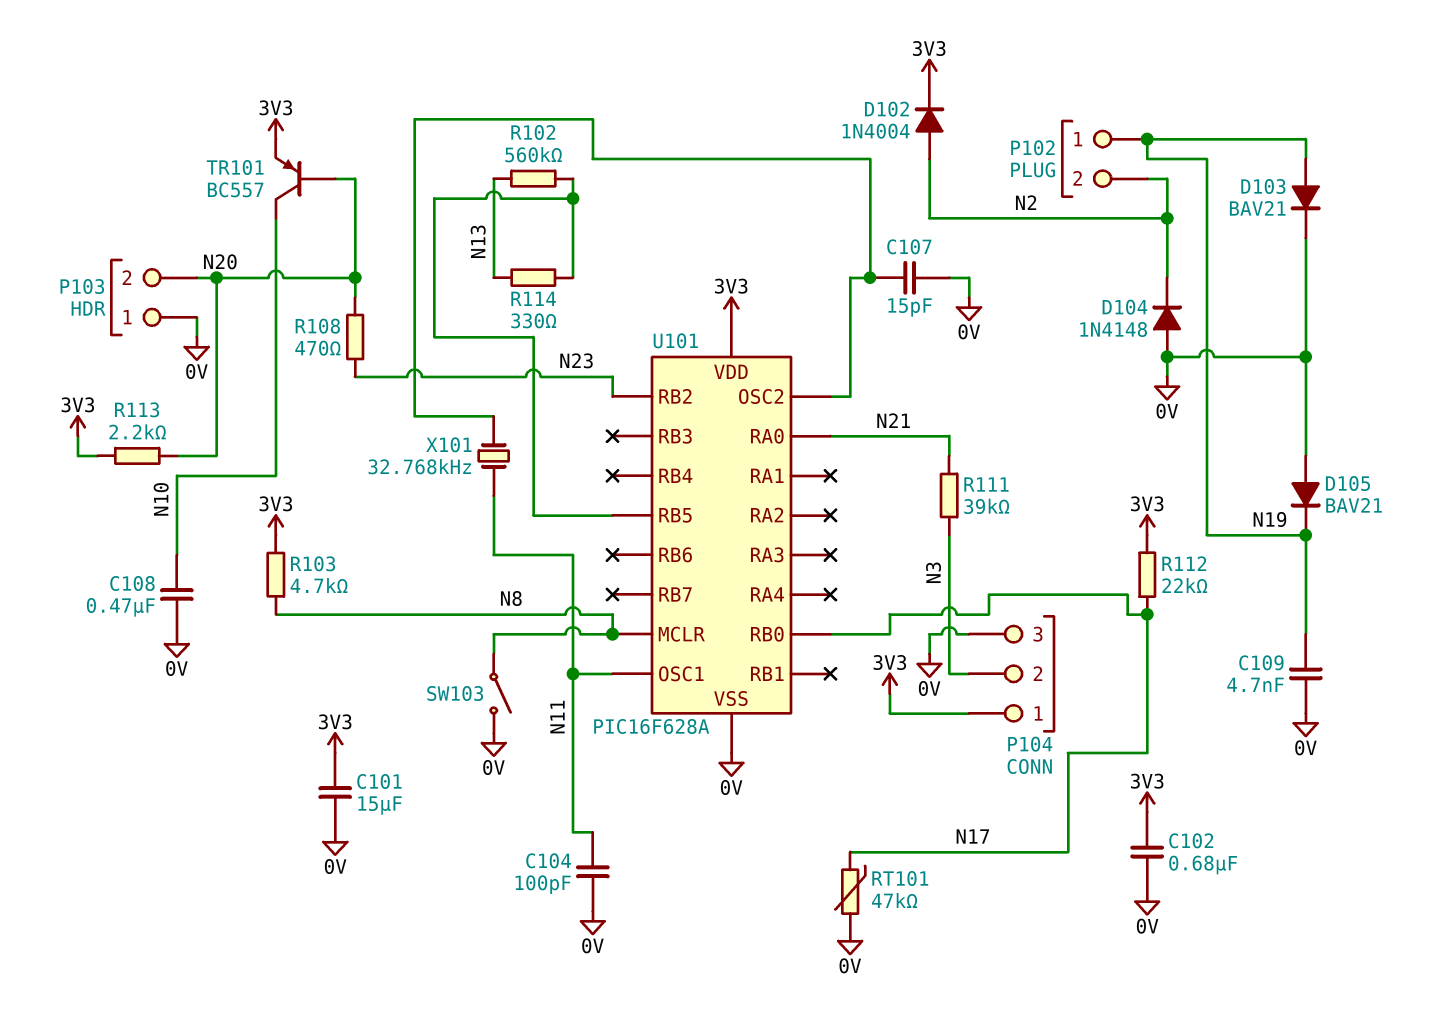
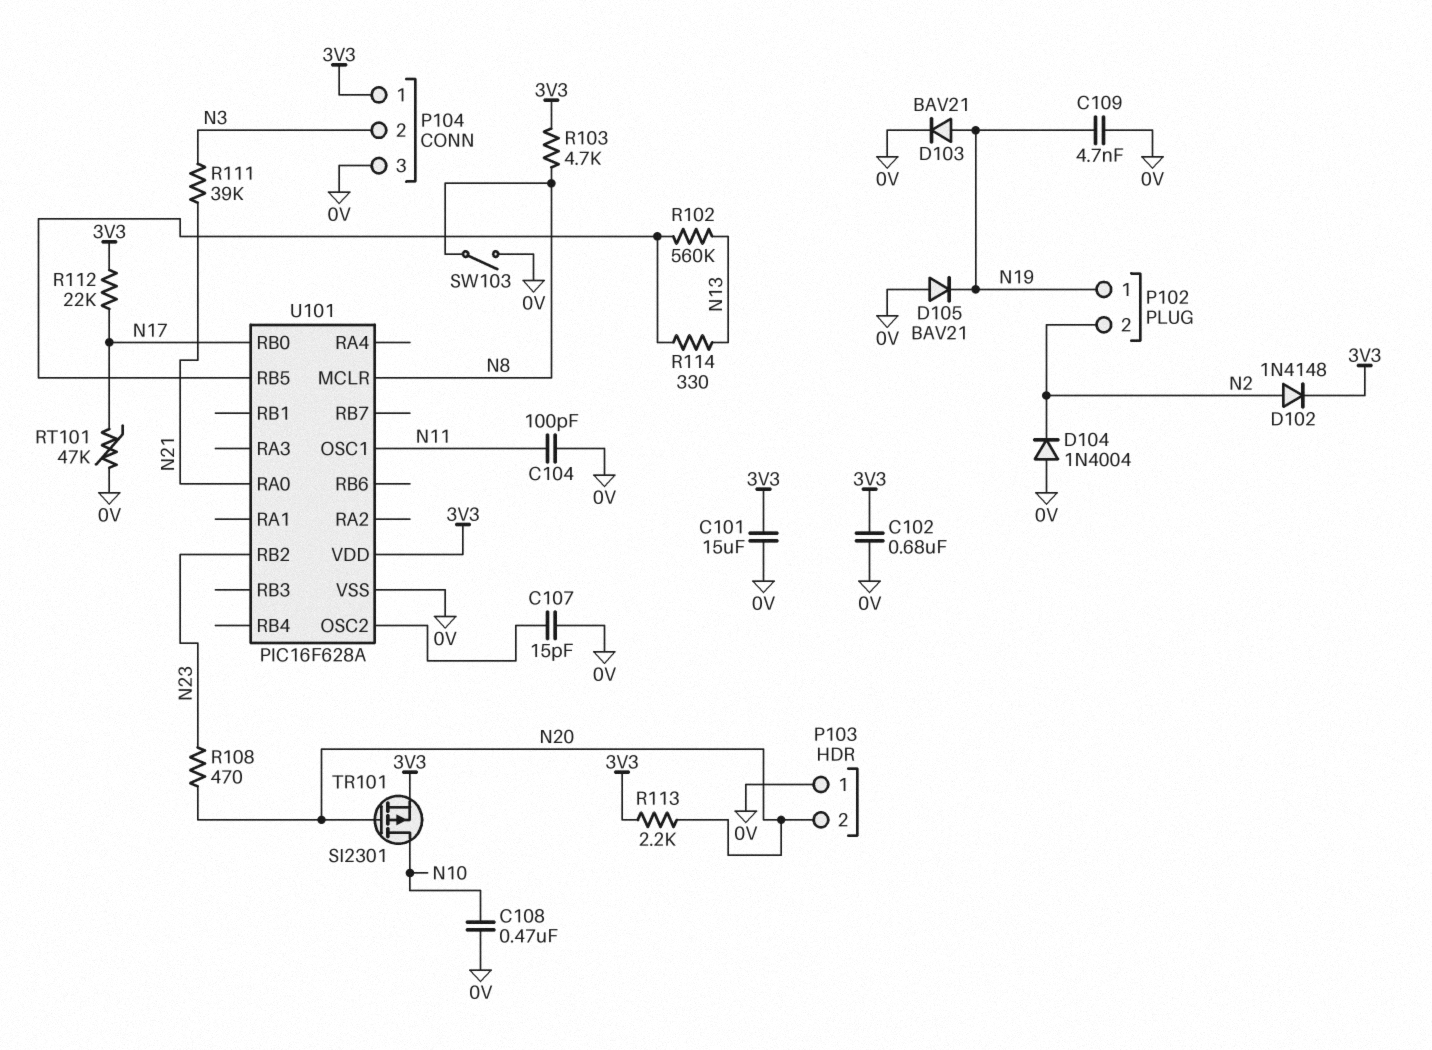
D102: diode 1N4004 (A N2, K 3V3) -> diode 1N4148 (A N2, K 3V3)
D104: diode 1N4148 (A 0V, K N2) -> diode 1N4004 (A 0V, K N2)
TR101: PNP BC557 (B N20, C N10, E 3V3) -> PMOS SI2301 (G N20, D N10, S 3V3)
X101: 32.768kHz (N11, U101/OSC2) -> none

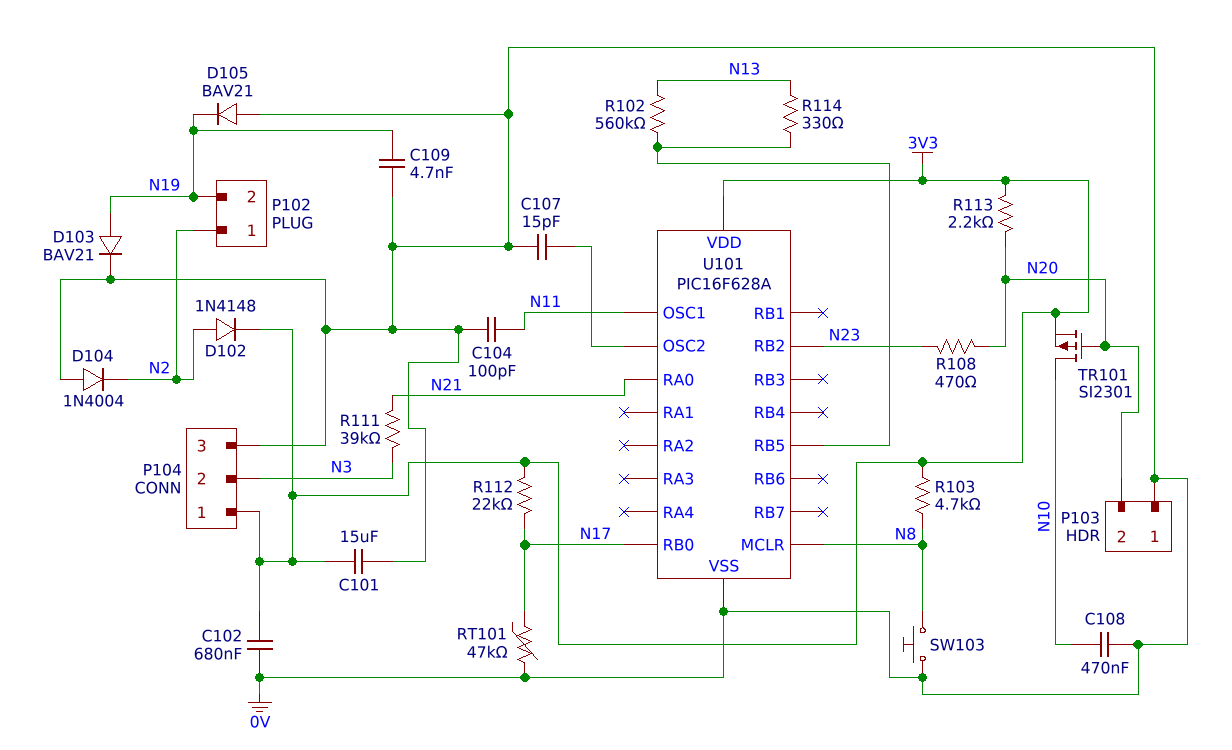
P102 pin 1: N19 -> N2
P102 pin 2: N2 -> N19
SW103: switch (0V, N8) -> button (0V, N8)

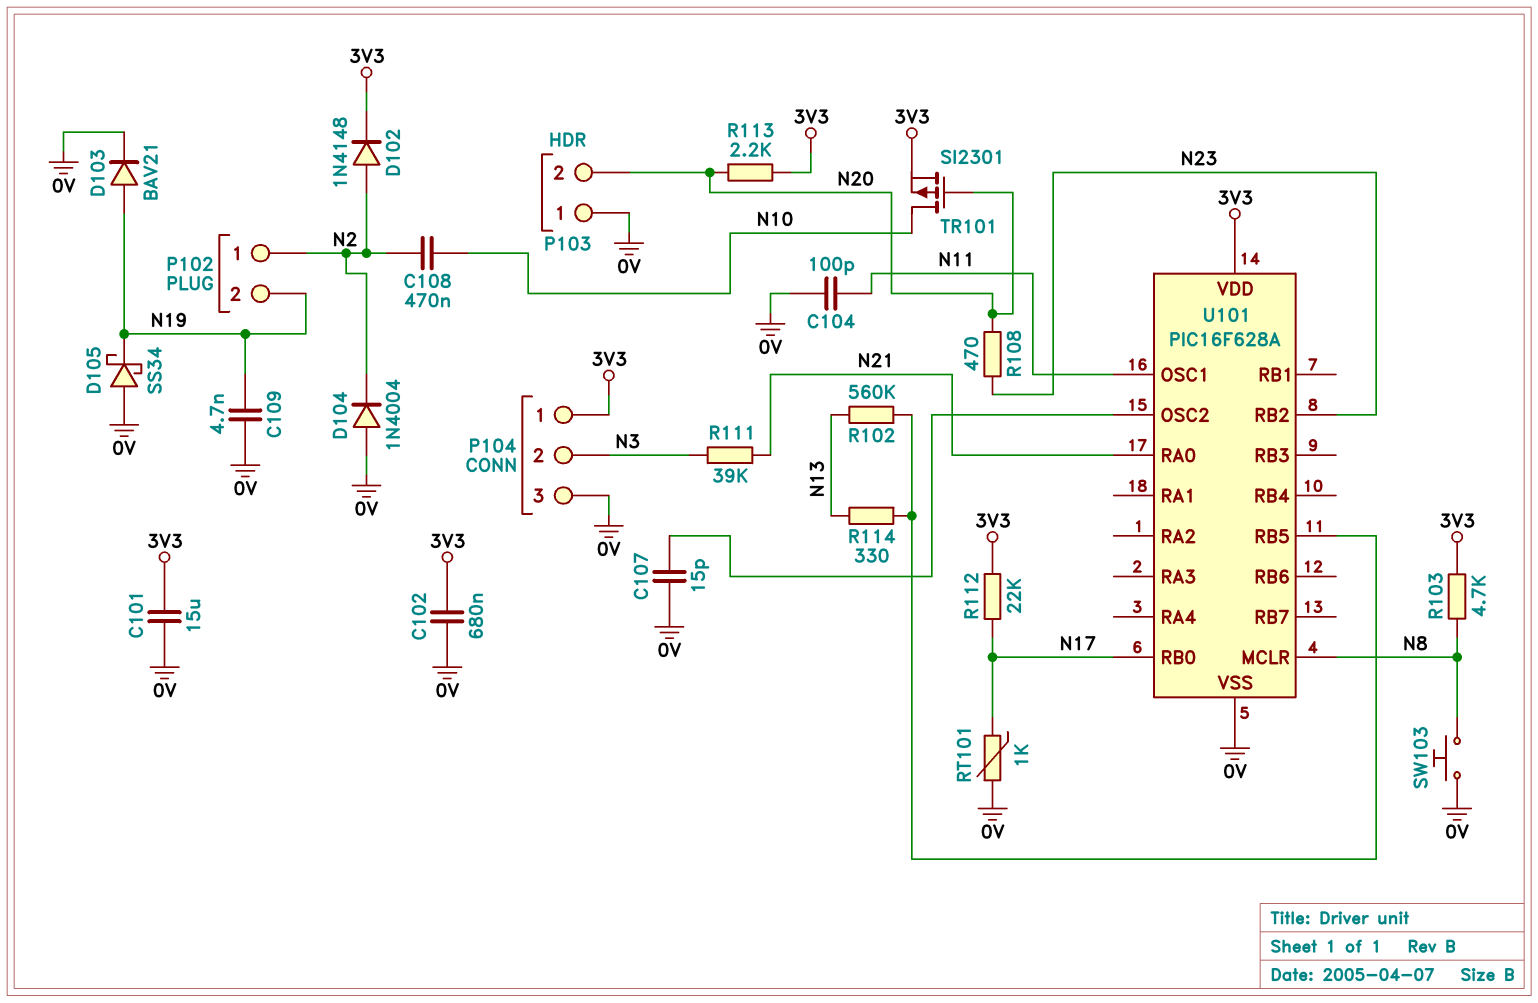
C108: 470nF (0V, N10) -> 470nF (N2, N10)
D105: diode BAV21 (A 0V, K N19) -> schottky SS34 (A 0V, K N19)
RT101: 47k (0V, N17) -> 1k (0V, N17)

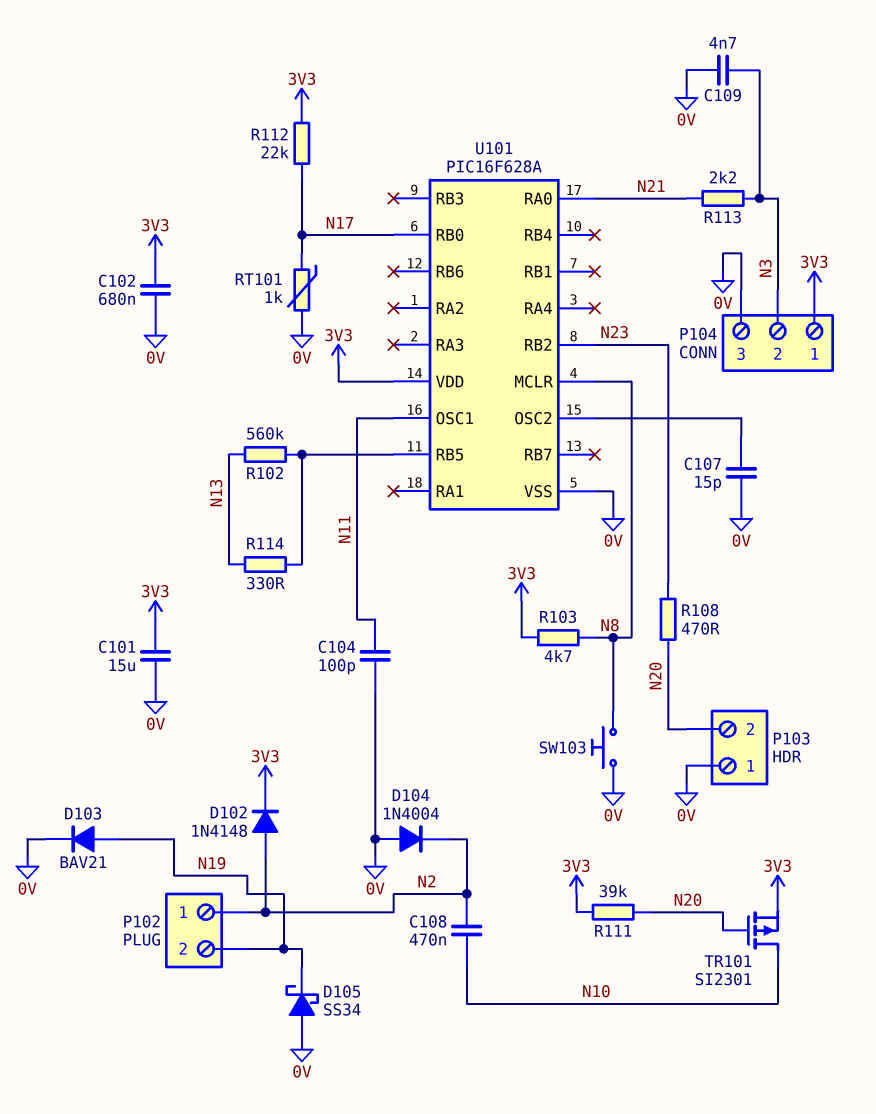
C109: 4.7nF (0V, N19) -> 4.7nF (0V, N3)
R111: 39k (N3, N21) -> 39k (3V3, N20)
R113: 2.2k (3V3, N20) -> 2.2k (N3, N21)

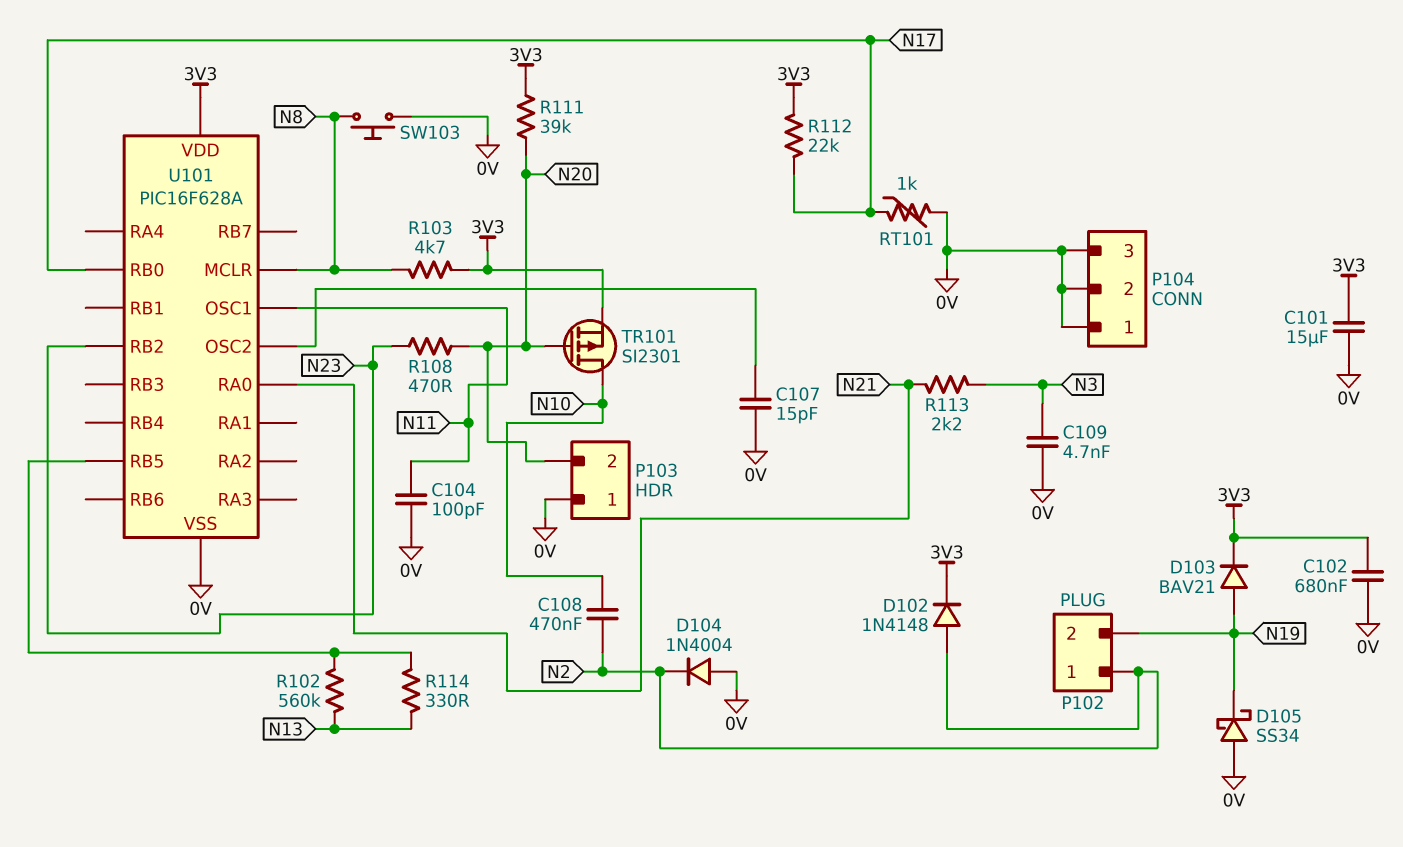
D103: diode BAV21 (A N19, K 0V) -> diode BAV21 (A N19, K 3V3)
P104 pin 1: 3V3 -> 0V
P104 pin 2: N3 -> 0V

